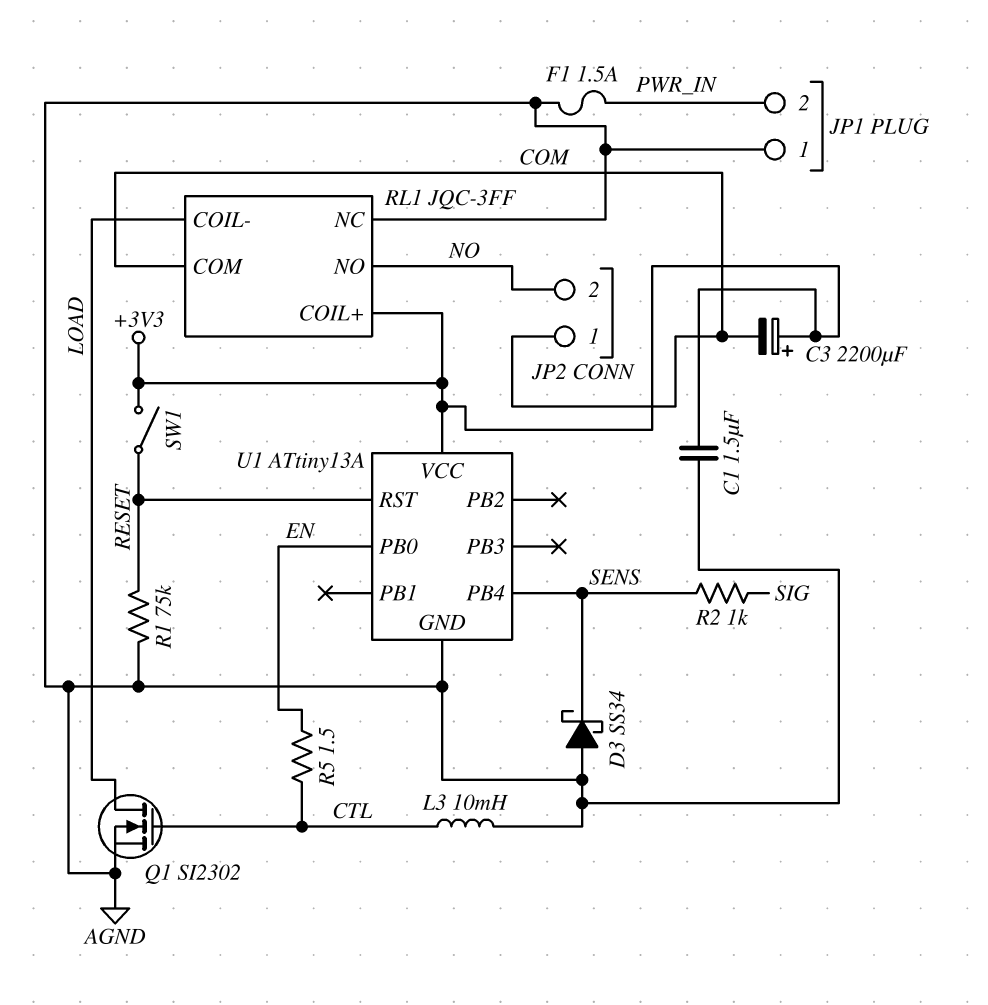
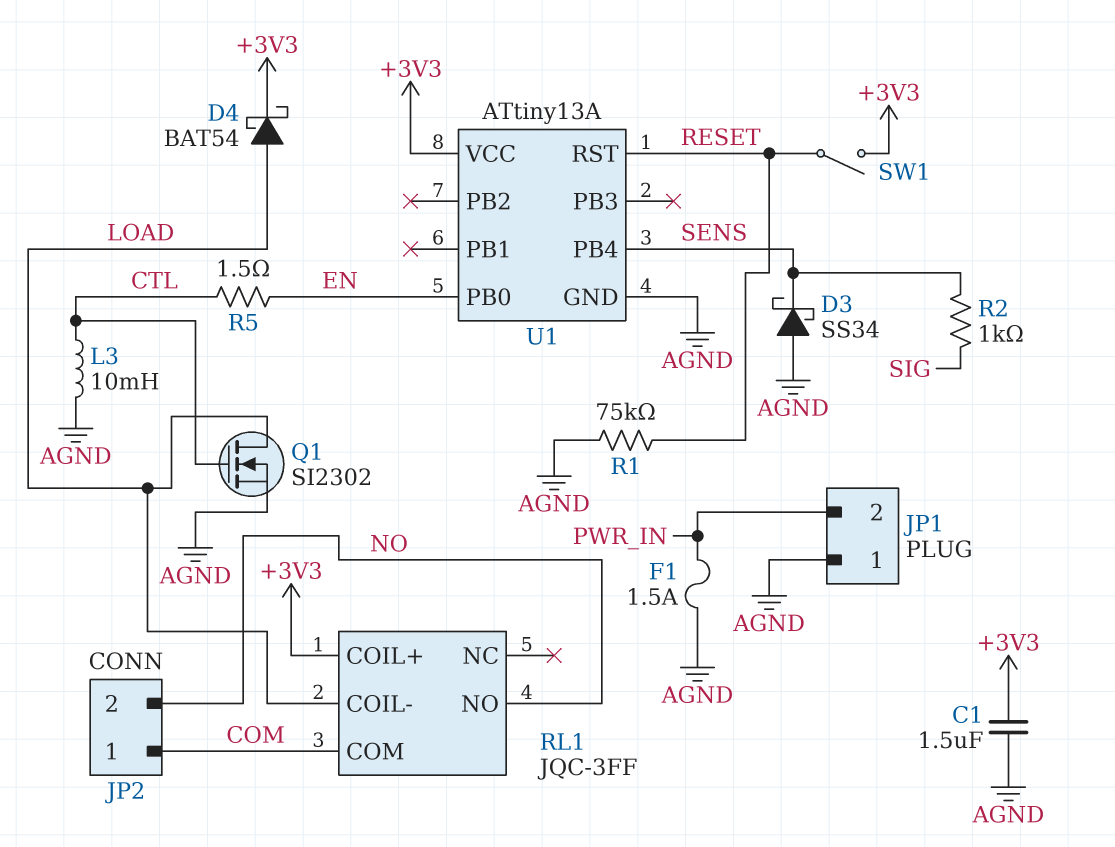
C3: 2200uF (plus +3V3, minus COM) -> none
D4: none -> schottky BAT54 (A LOAD, K +3V3)
RL1 pin NC: AGND -> none

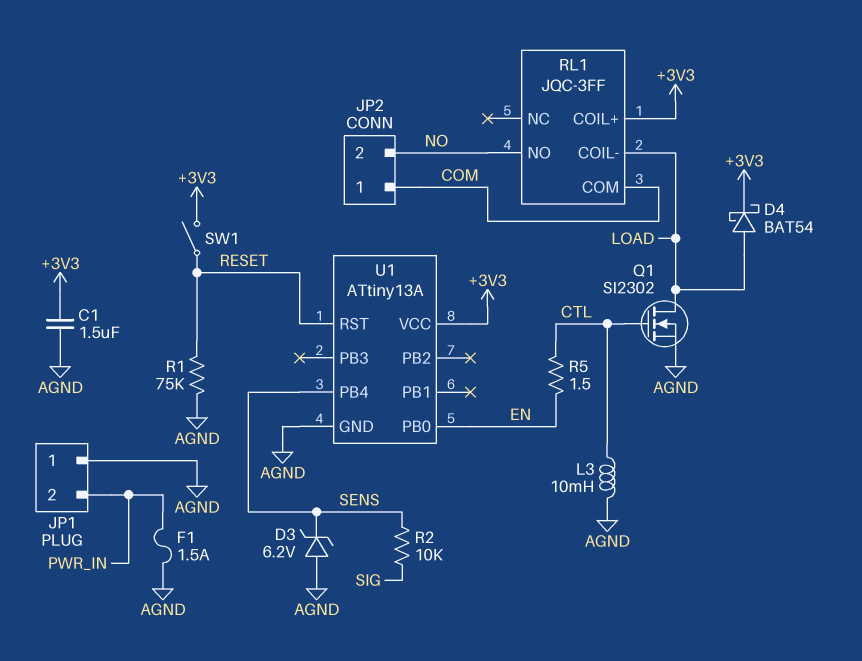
D3: schottky SS34 (A AGND, K SENS) -> zener 6.2V (A AGND, K SENS)
R2: 1k (SENS, SIG) -> 10k (SENS, SIG)

